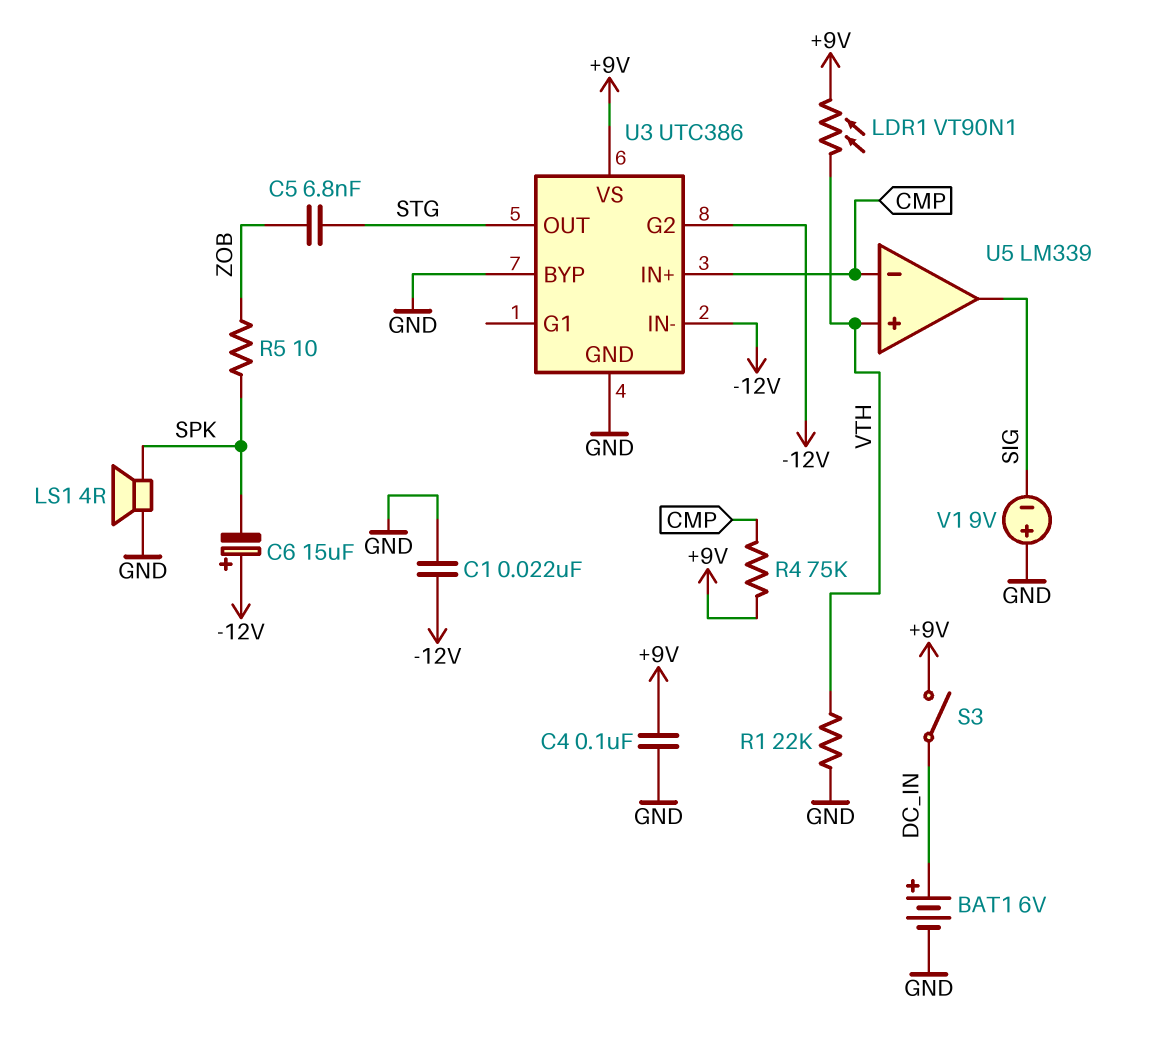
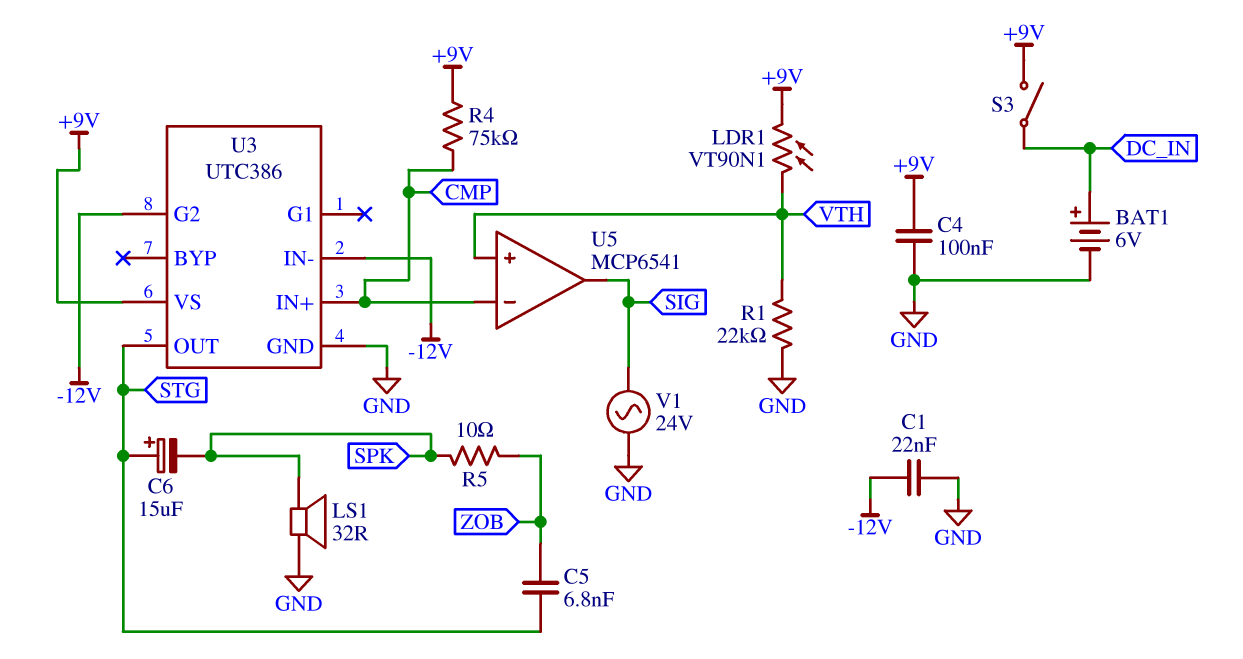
C6: 15uF (plus -12V, minus SPK) -> 15uF (plus STG, minus SPK)
LS1: speaker 4R (GND, SPK) -> speaker 32R (GND, SPK)
U3 pin BYP: GND -> none
U5: LM339 -> MCP6541
V1: 9V (plus GND, minus SIG) -> AC 24V (GND, SIG)

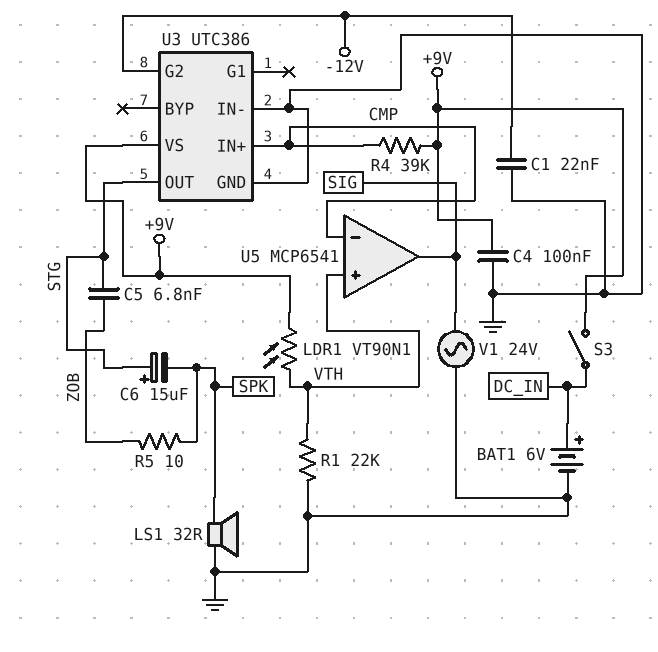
R4: 75k (+9V, CMP) -> 39k (+9V, CMP)
U3 pin IN-: -12V -> GND

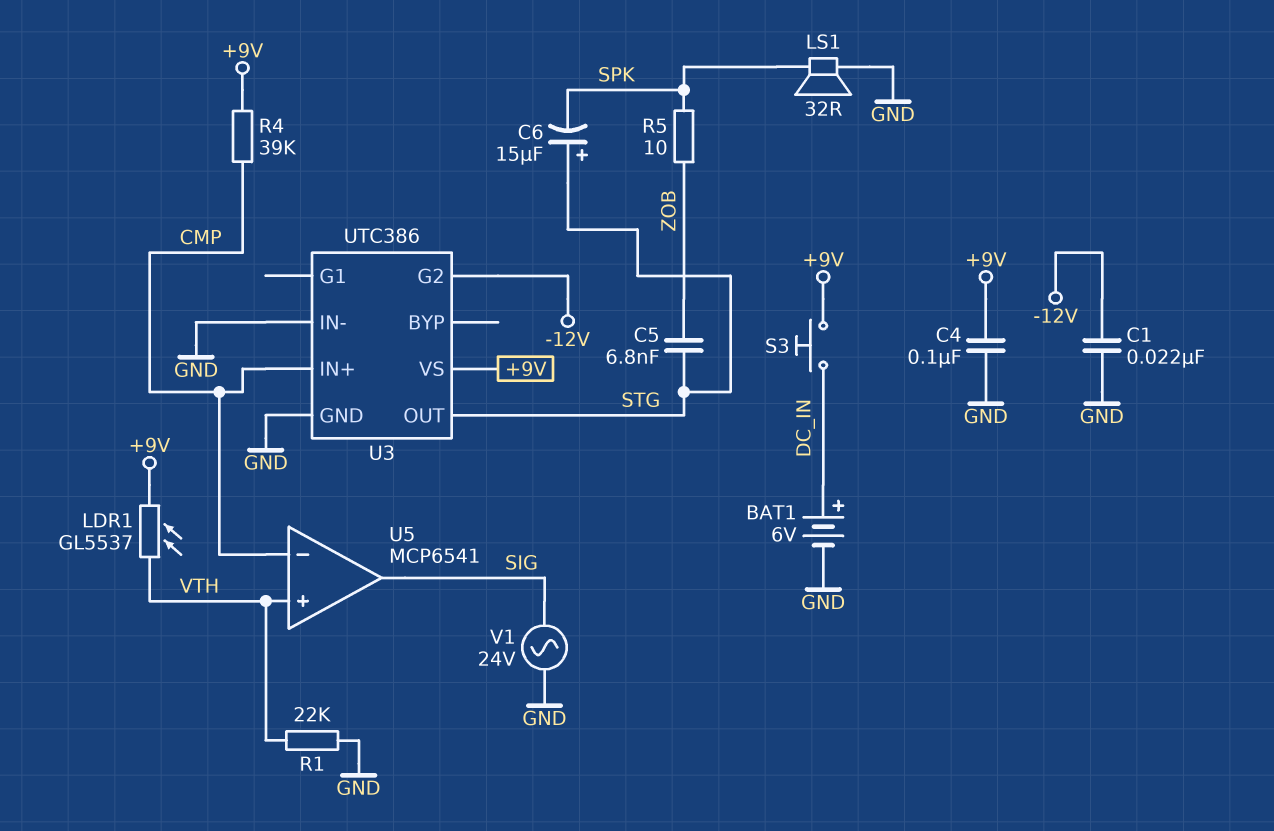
LDR1: VT90N1 (+9V, VTH) -> GL5537 (+9V, VTH)
S3: switch (+9V, DC_IN) -> button (+9V, DC_IN)

